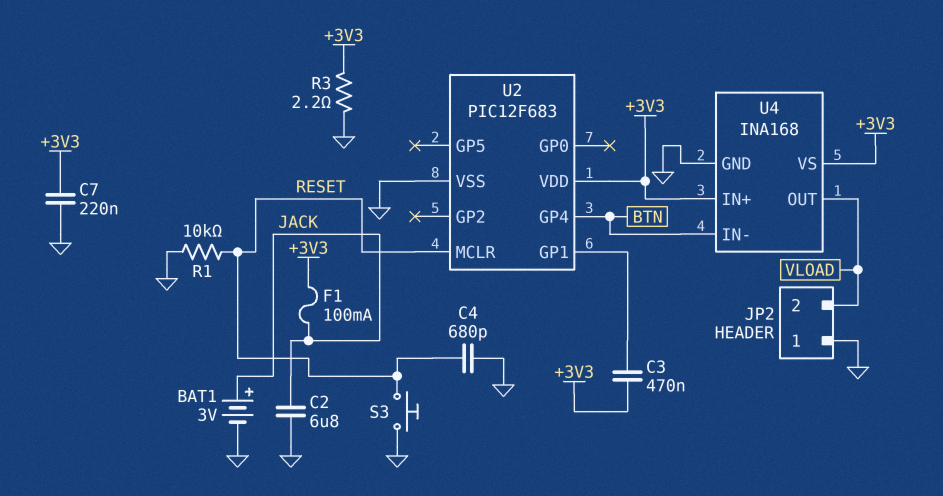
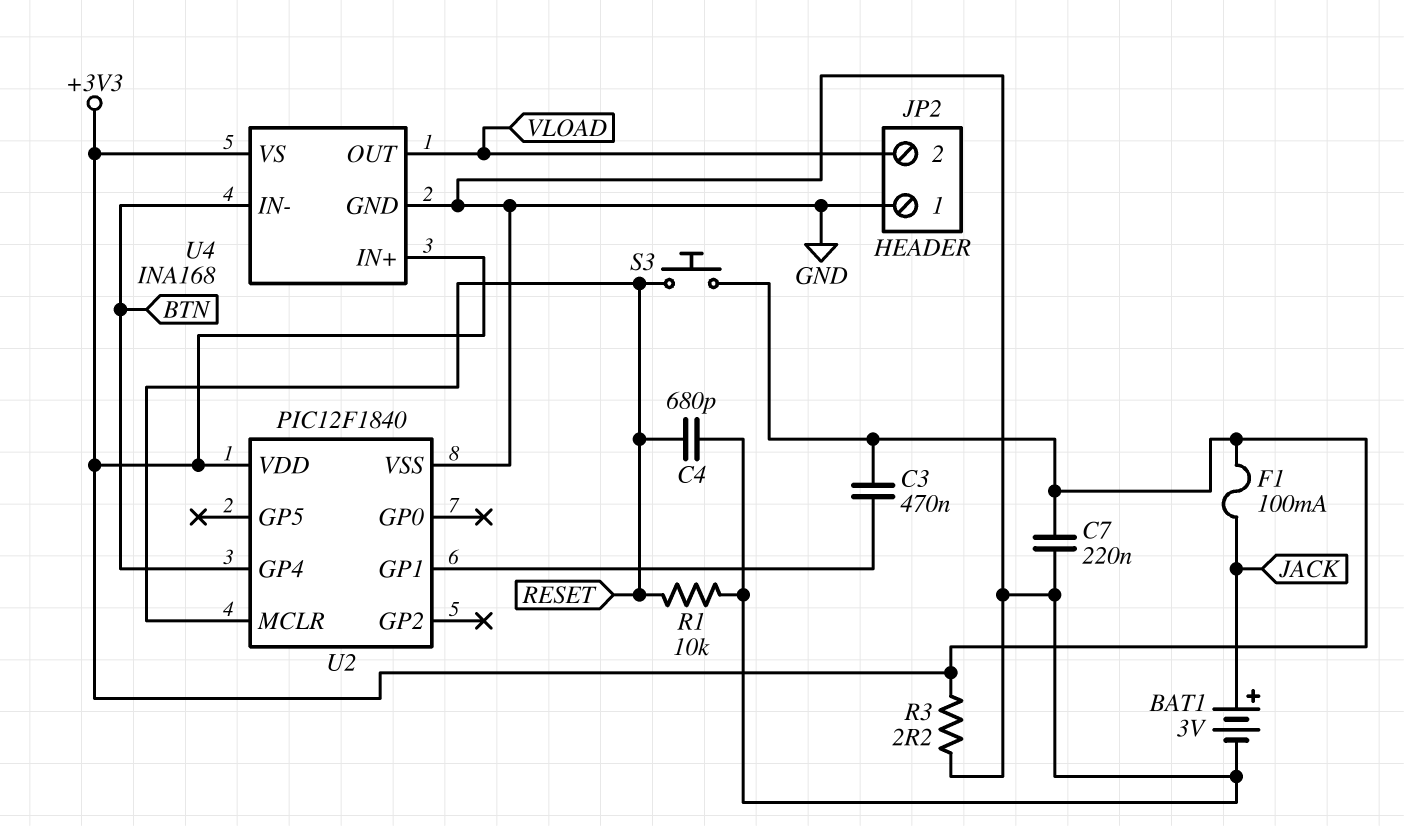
C2: 6.8uF (GND, JACK) -> none
S3: button (GND, RESET) -> button (+3V3, RESET)
U2: PIC12F683 -> PIC12F1840

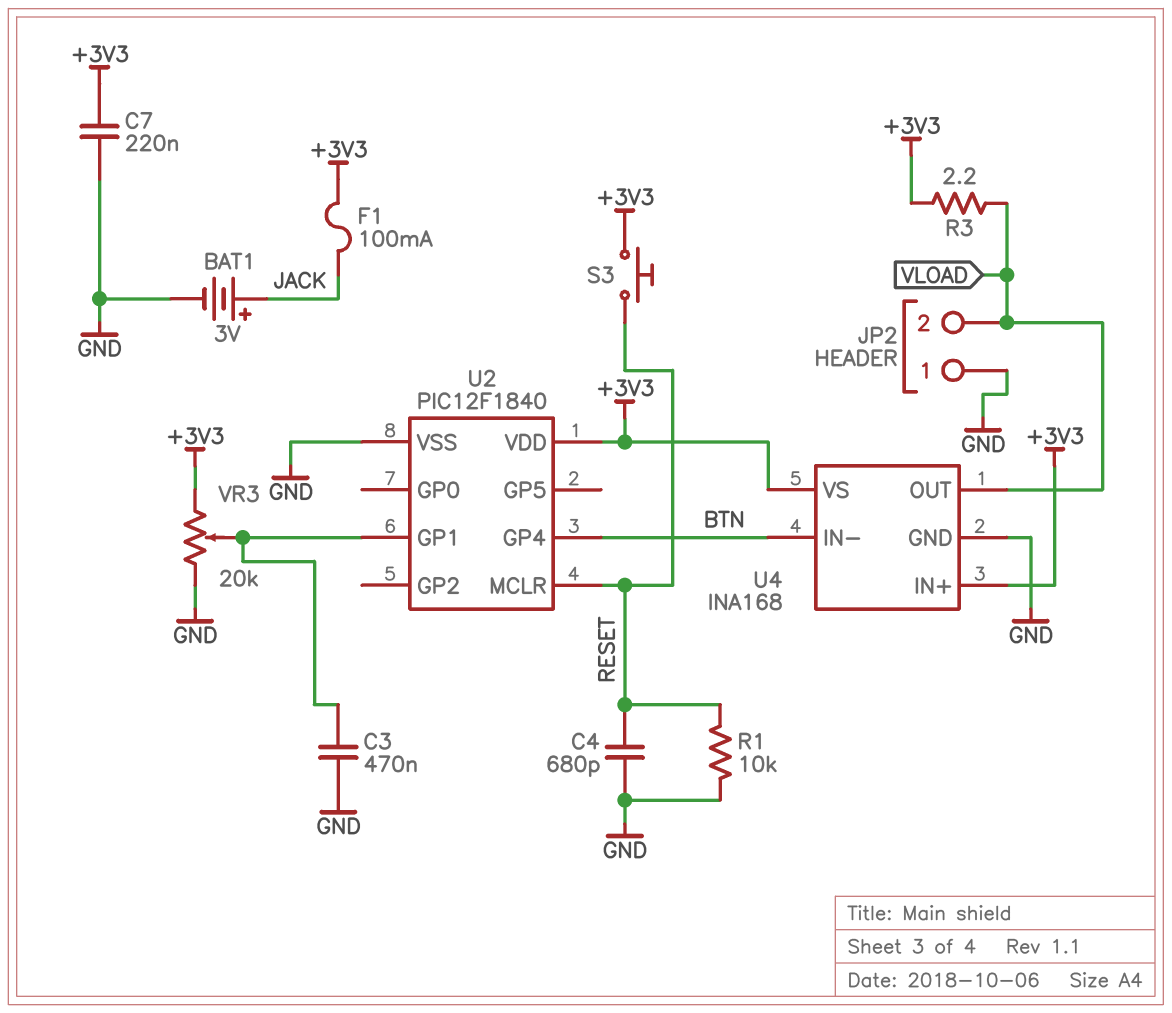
C3: 470nF (+3V3, U2/GP1) -> 470nF (GND, U2/GP1)
R3: 2.2 (+3V3, GND) -> 2.2 (+3V3, VLOAD)
VR3: none -> 20k (+3V3, GND, wiper U2/GP1)

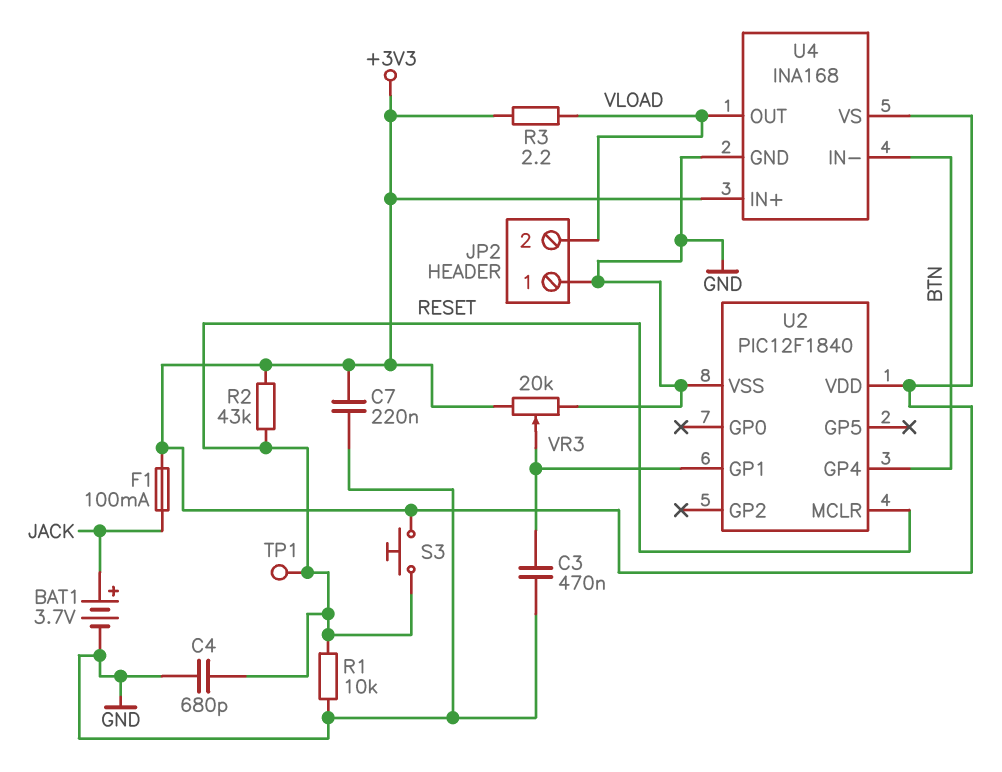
BAT1: 3V (plus JACK, minus GND) -> 3.7V (plus JACK, minus GND)
R2: none -> 43k (+3V3, RESET)
TP1: none -> test point (RESET)

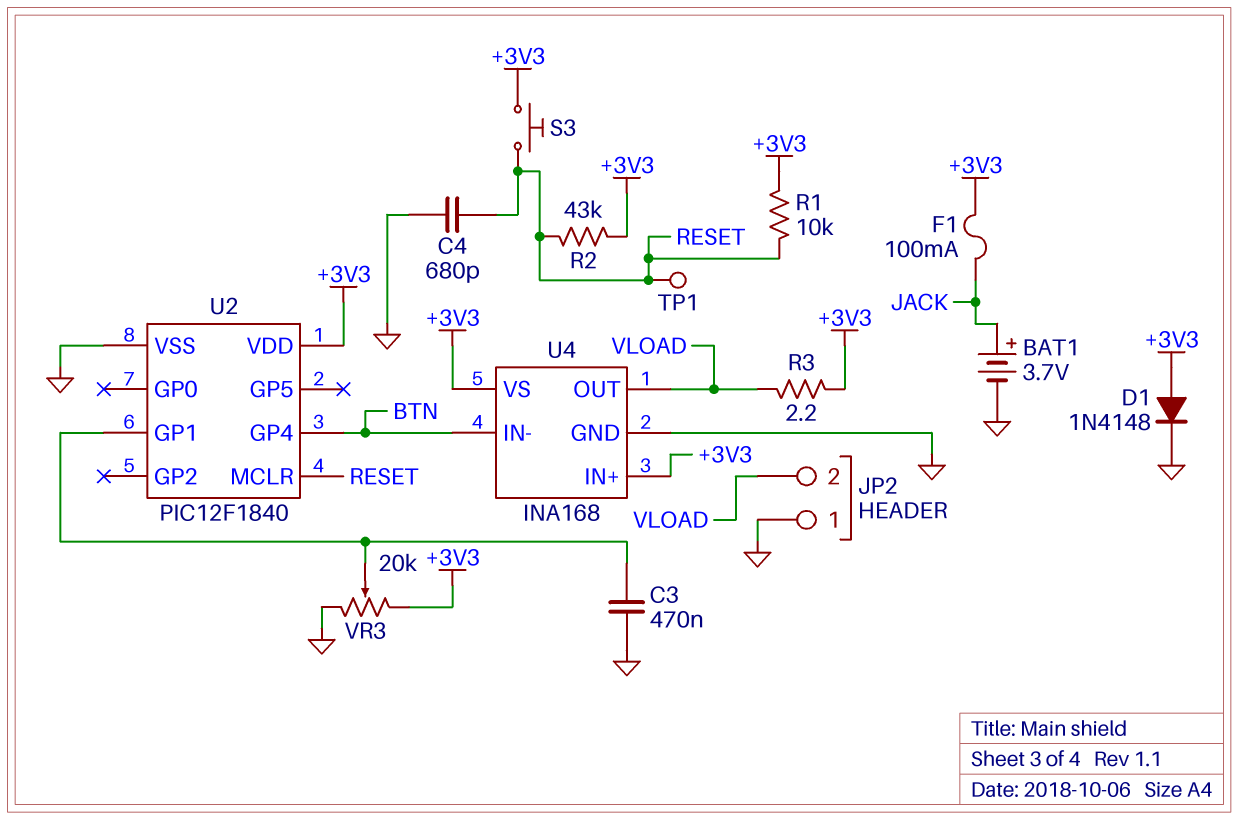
C7: 220nF (+3V3, GND) -> none
D1: none -> diode 1N4148 (A +3V3, K GND)
R1: 10k (GND, RESET) -> 10k (+3V3, RESET)

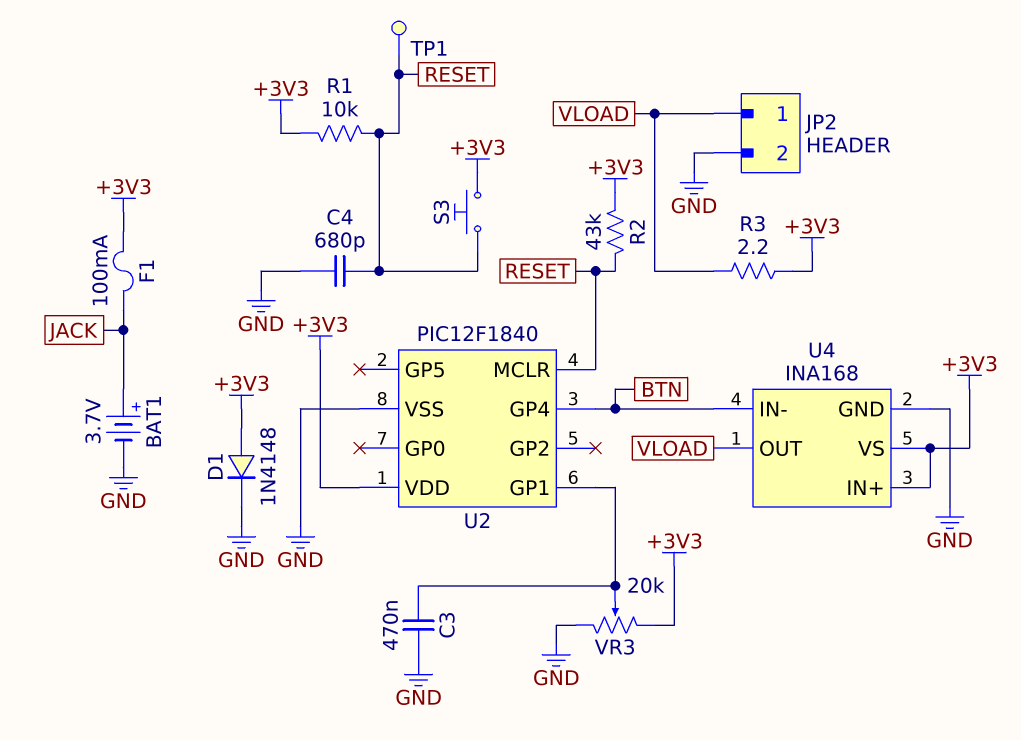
JP2 pin 1: GND -> VLOAD
JP2 pin 2: VLOAD -> GND

